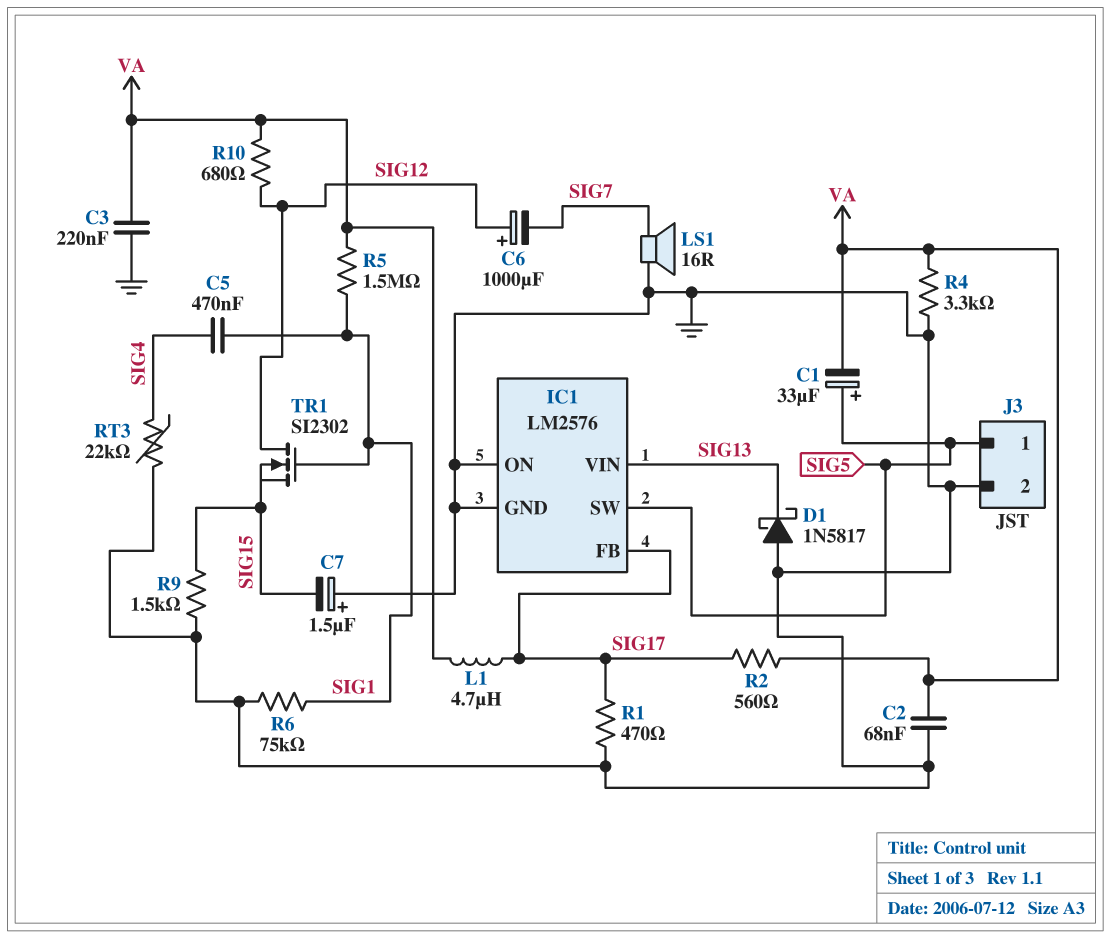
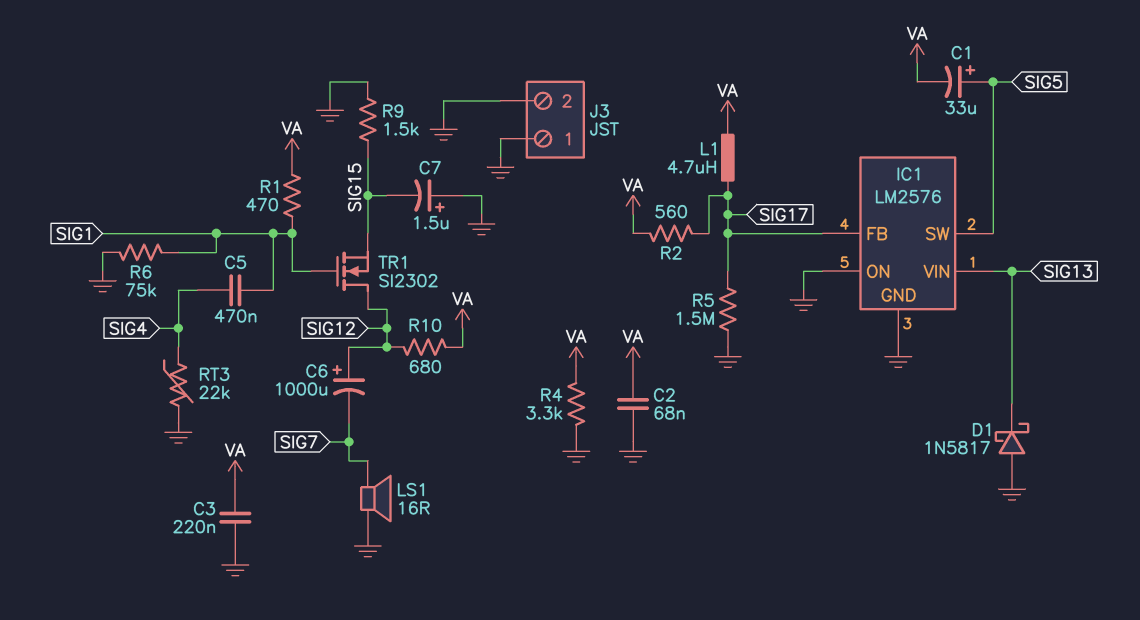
J3 pin 1: SIG5 -> GND
R1: 470 (GND, SIG17) -> 470 (SIG1, VA)
R5: 1.5M (SIG1, VA) -> 1.5M (GND, SIG17)

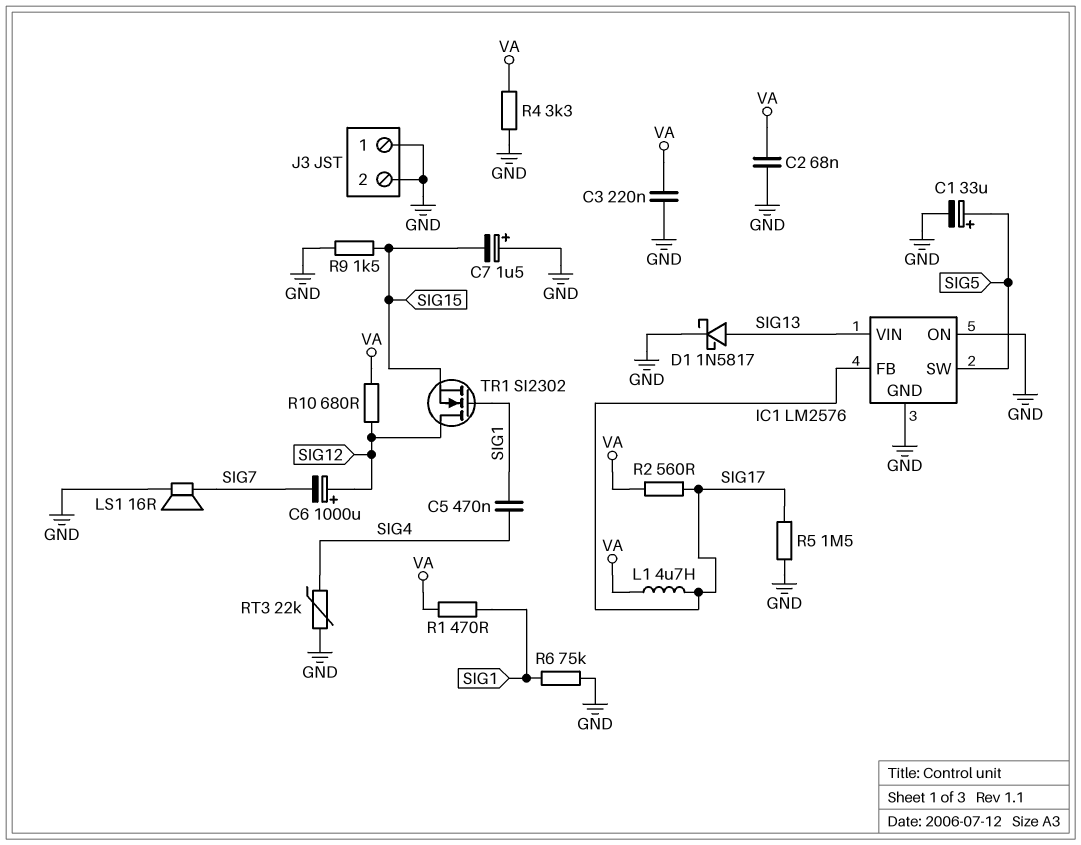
C1: 33uF (plus SIG5, minus VA) -> 33uF (plus SIG5, minus GND)
D1: schottky 1N5817 (A GND, K SIG13) -> schottky 1N5817 (A SIG13, K GND)

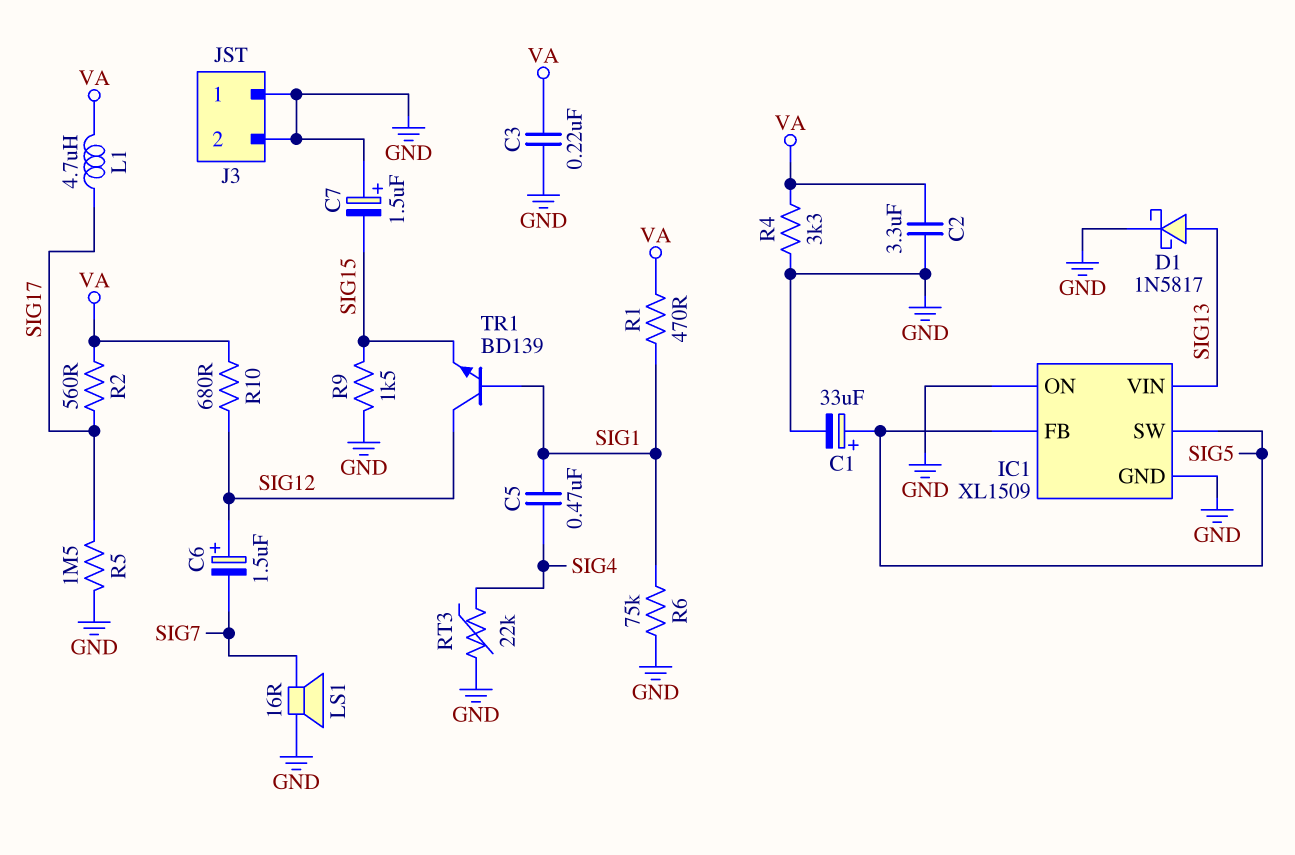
C2: 68nF (GND, VA) -> 3.3uF (GND, VA)
C6: 1000uF (plus SIG12, minus SIG7) -> 1.5uF (plus SIG12, minus SIG7)
IC1: LM2576 -> XL1509
IC1 pin FB: SIG17 -> SIG5
TR1: NMOS SI2302 (G SIG1, D SIG12, S SIG15) -> NPN BD139 (B SIG1, C SIG12, E SIG15)

